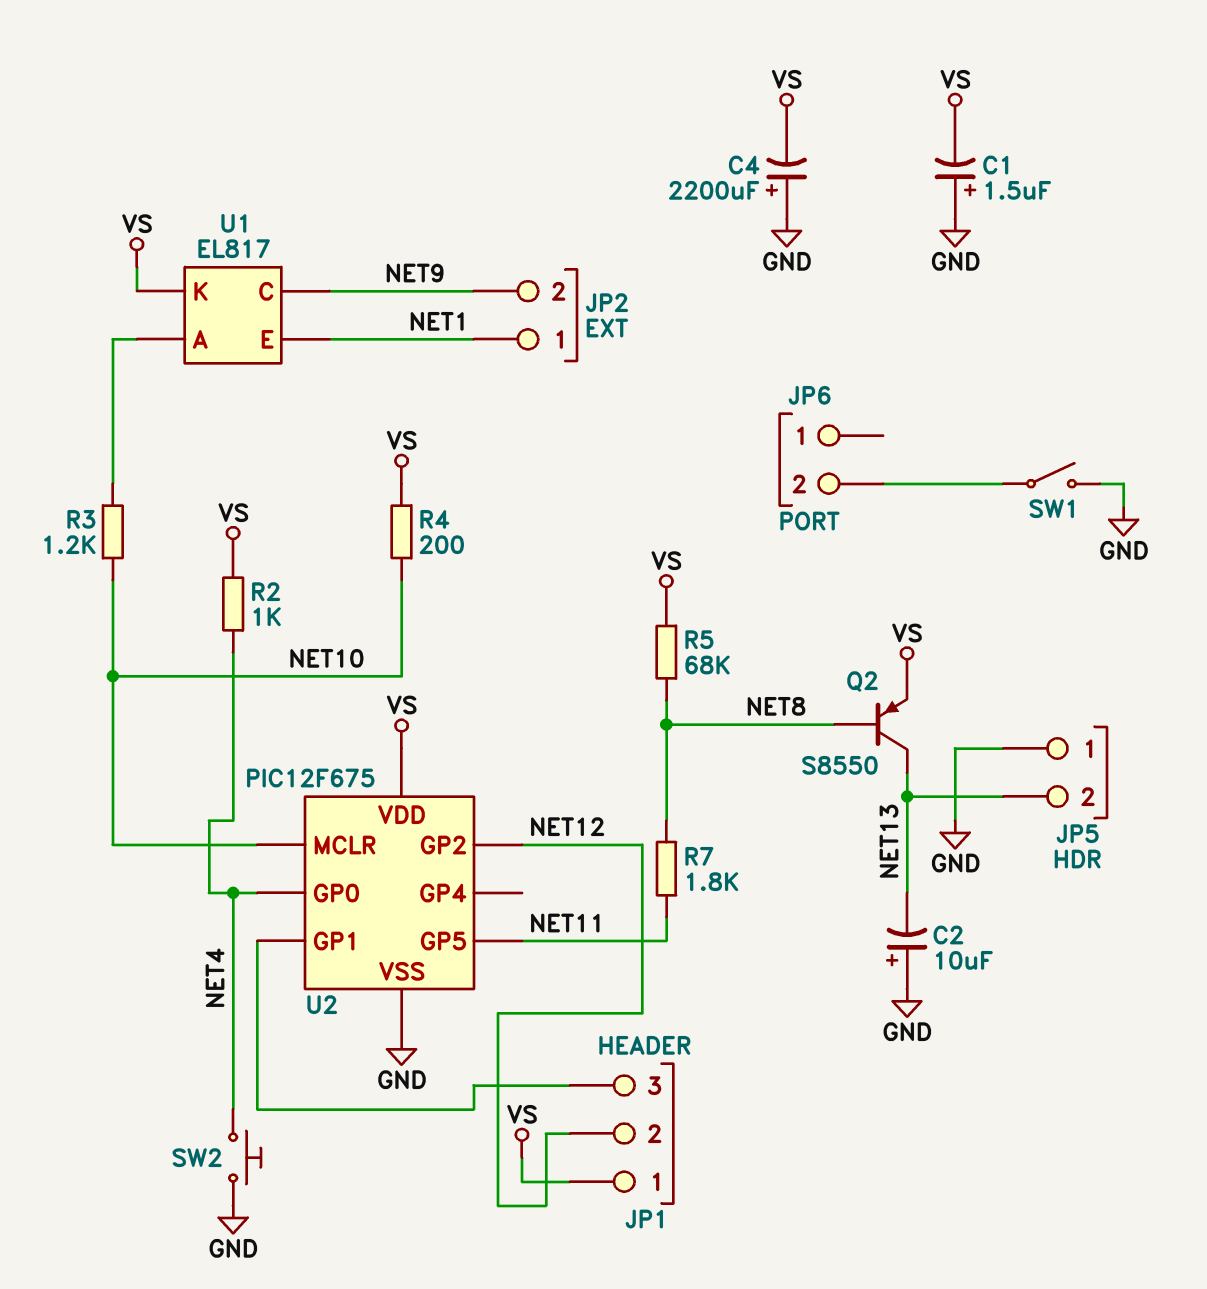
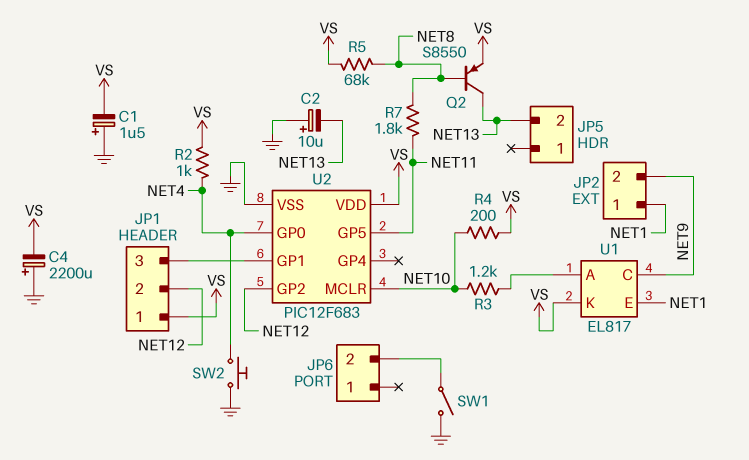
JP5 pin 1: GND -> none
U2: PIC12F675 -> PIC12F683

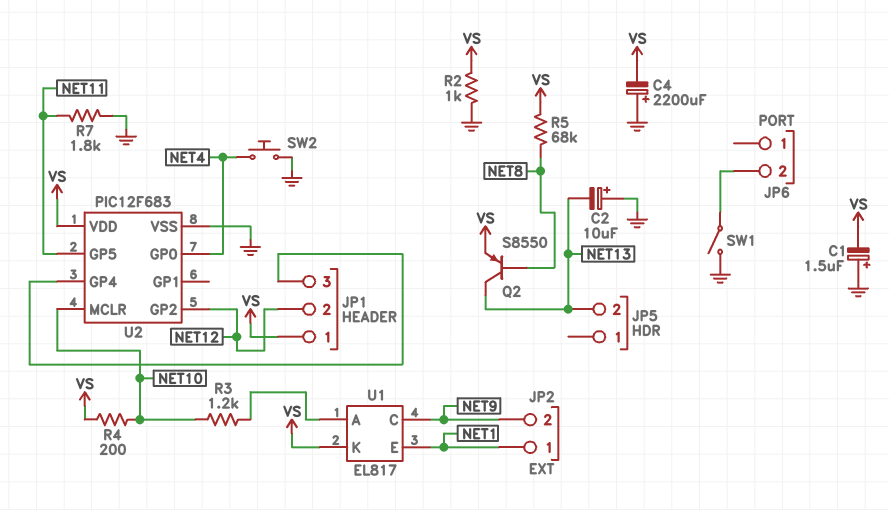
R2: 1k (NET4, VS) -> 1k (GND, VS)
R7: 1.8k (NET8, NET11) -> 1.8k (GND, NET11)
U2 pin GP1: JP1/3 -> none
U2 pin GP4: none -> JP1/3

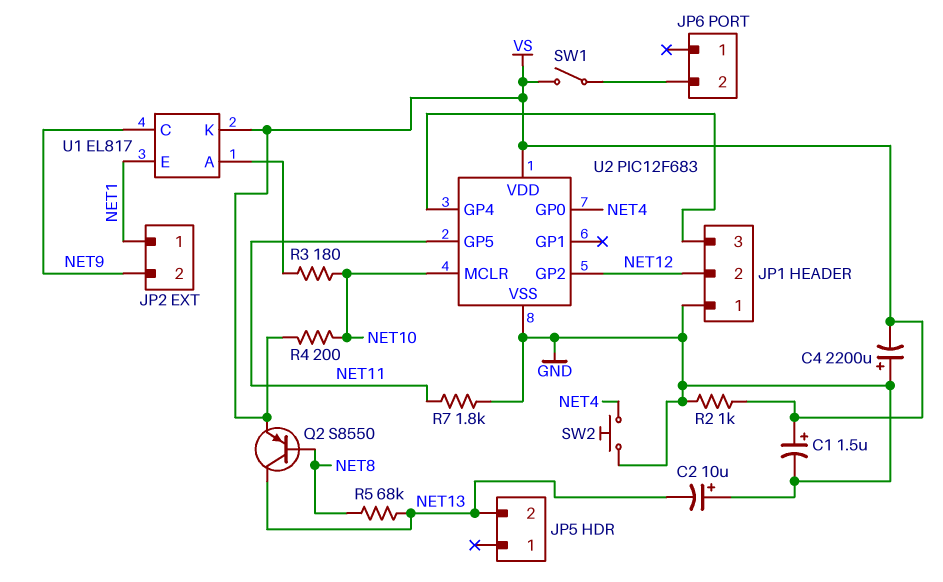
C1: 1.5uF (plus GND, minus VS) -> 1.5uF (plus VS, minus GND)
JP1 pin 1: VS -> GND
R3: 1.2k (NET10, U1/A) -> 180 (NET10, U1/A)
R5: 68k (NET8, VS) -> 68k (NET8, NET13)
SW1: switch (GND, JP6/2) -> switch (JP6/2, VS)

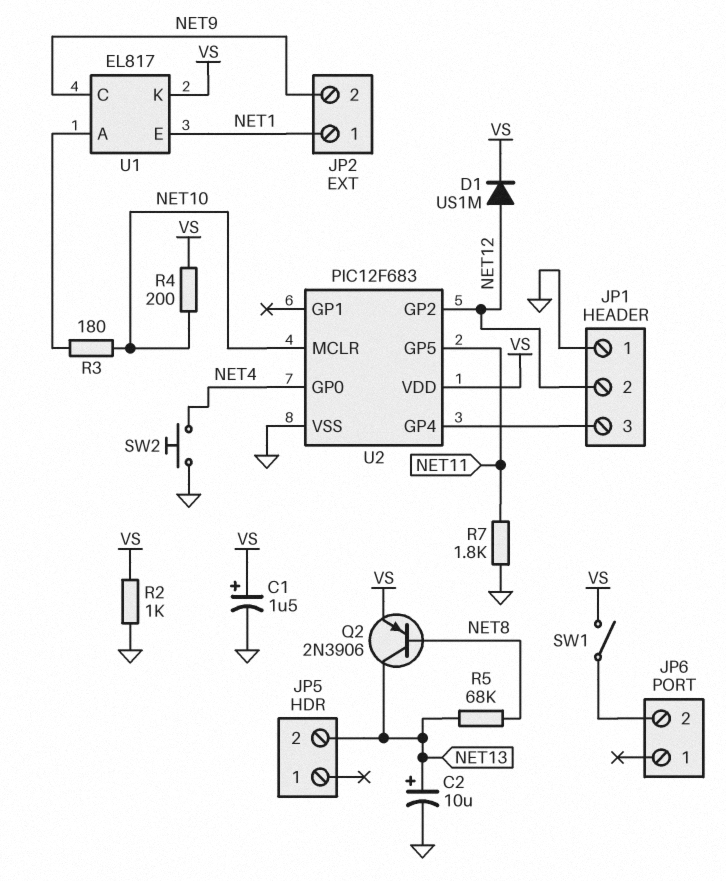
C2: 10uF (plus GND, minus NET13) -> 10uF (plus NET13, minus GND)
C4: 2200uF (plus GND, minus VS) -> none
D1: none -> diode US1M (A NET12, K VS)
Q2: PNP S8550 (B NET8, C NET13, E VS) -> PNP 2N3906 (B NET8, C NET13, E VS)

